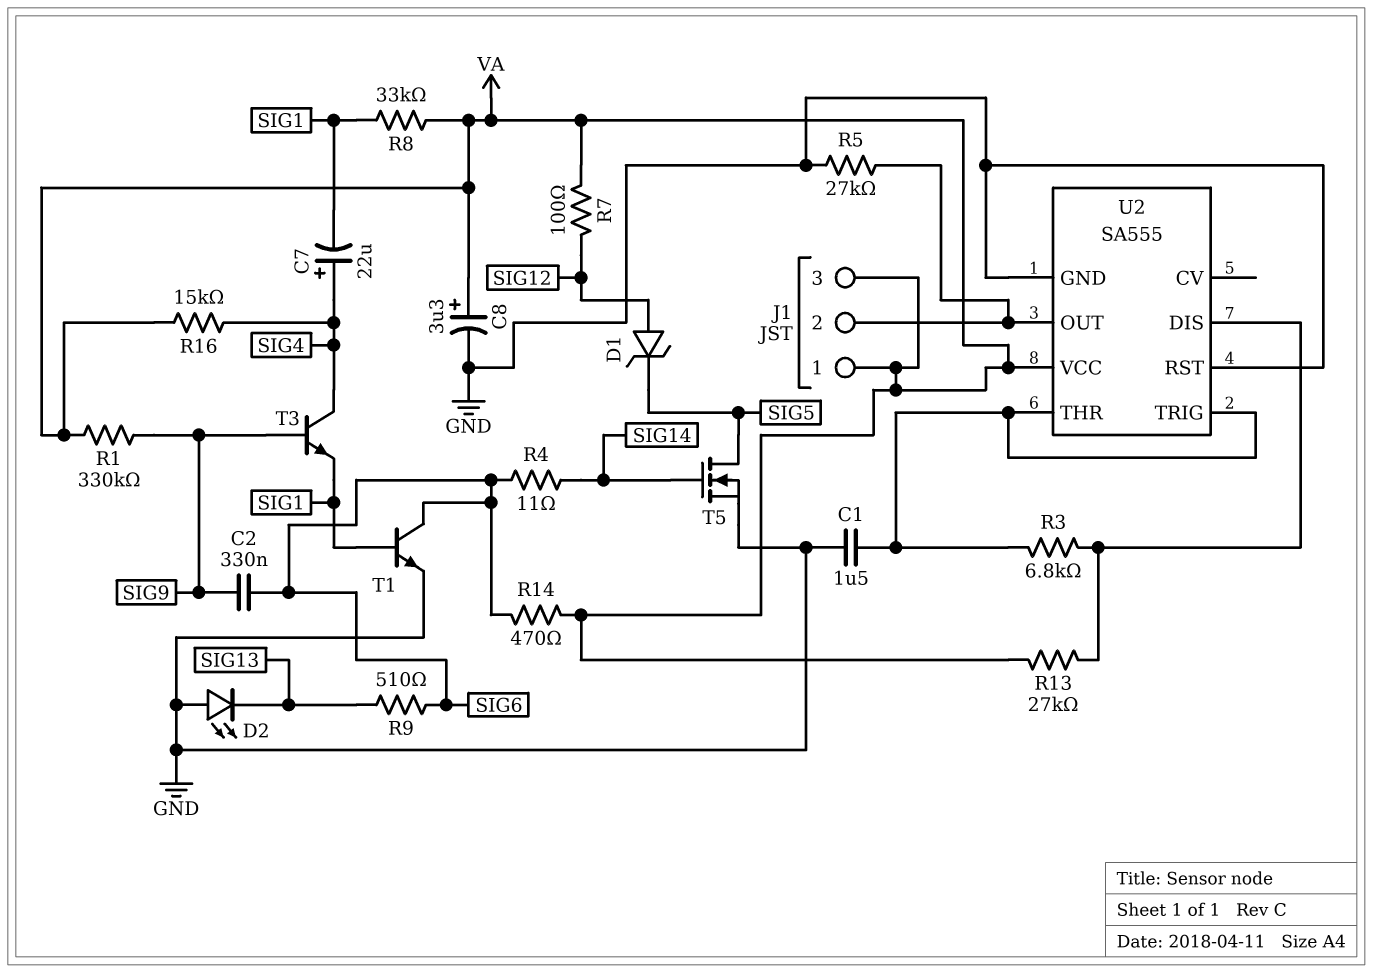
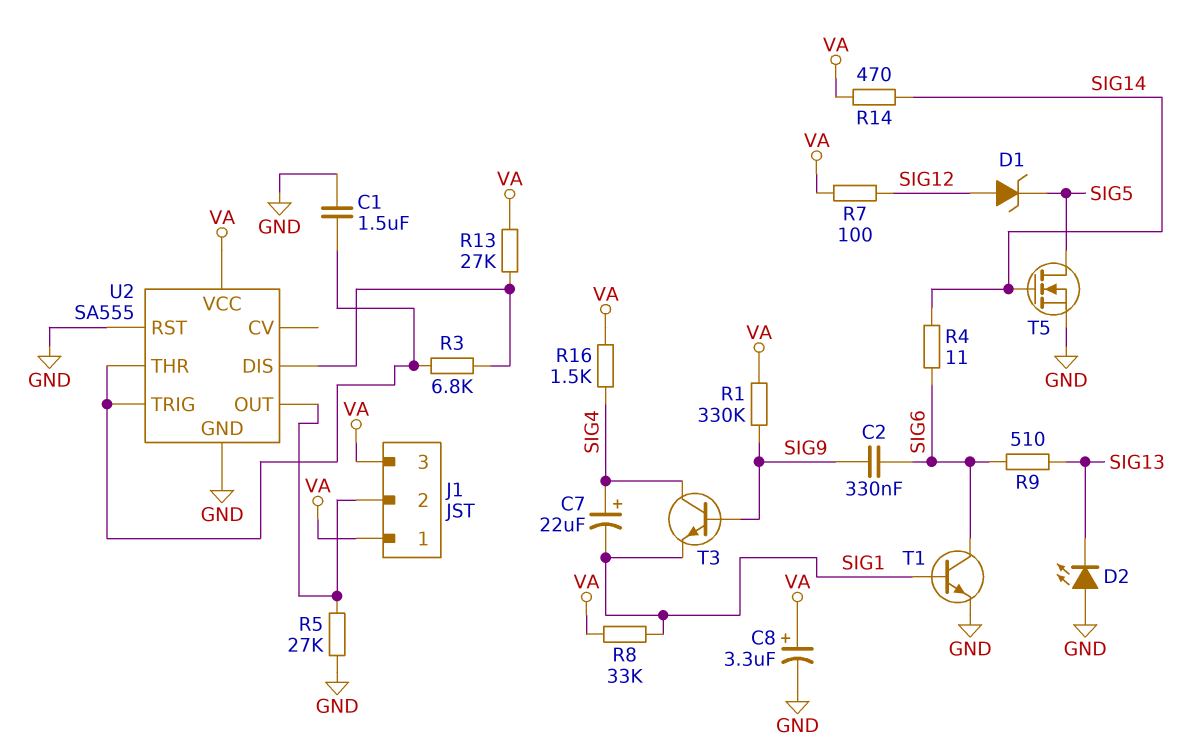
R14: 470 (SIG6, VA) -> 470 (SIG14, VA)
R16: 15k (SIG4, VA) -> 1.5k (SIG4, VA)

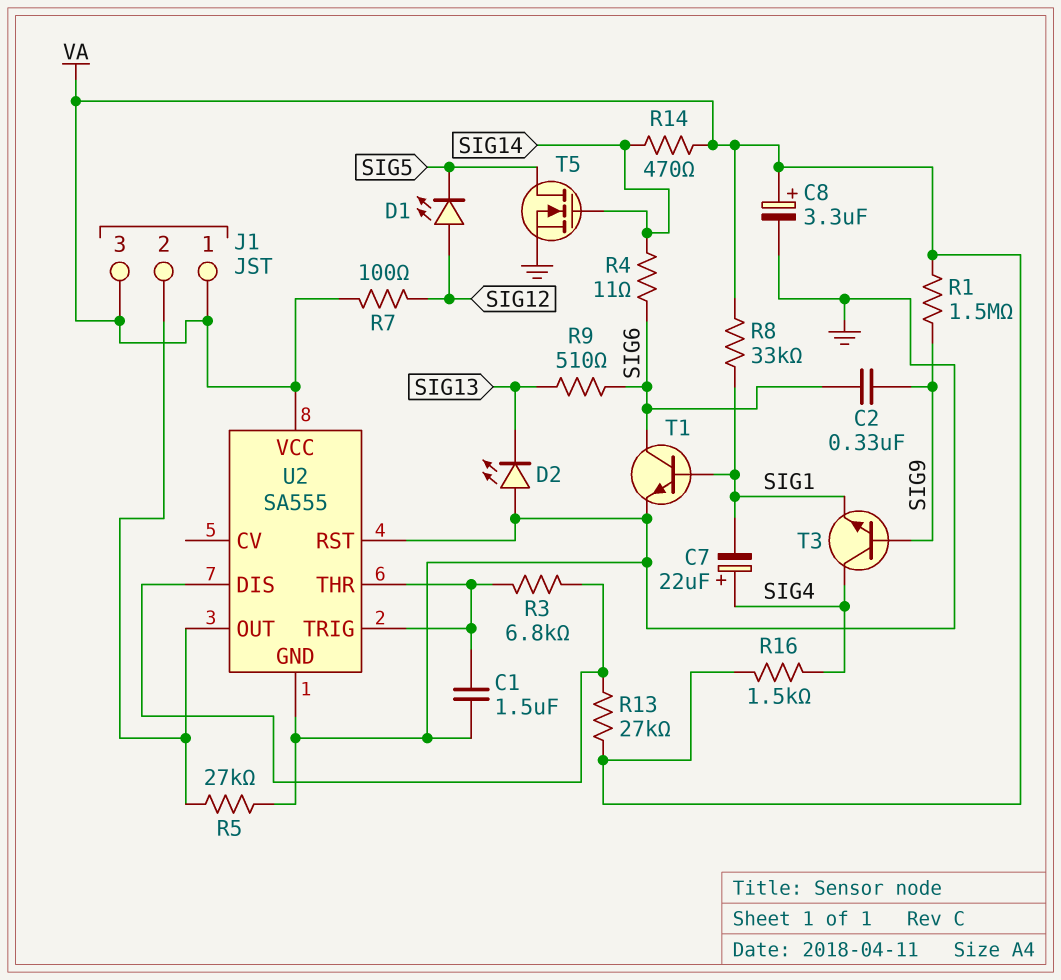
D1: zener (A SIG12, K SIG5) -> LED (A SIG12, K SIG5)
R1: 330k (SIG9, VA) -> 1.5M (SIG9, VA)

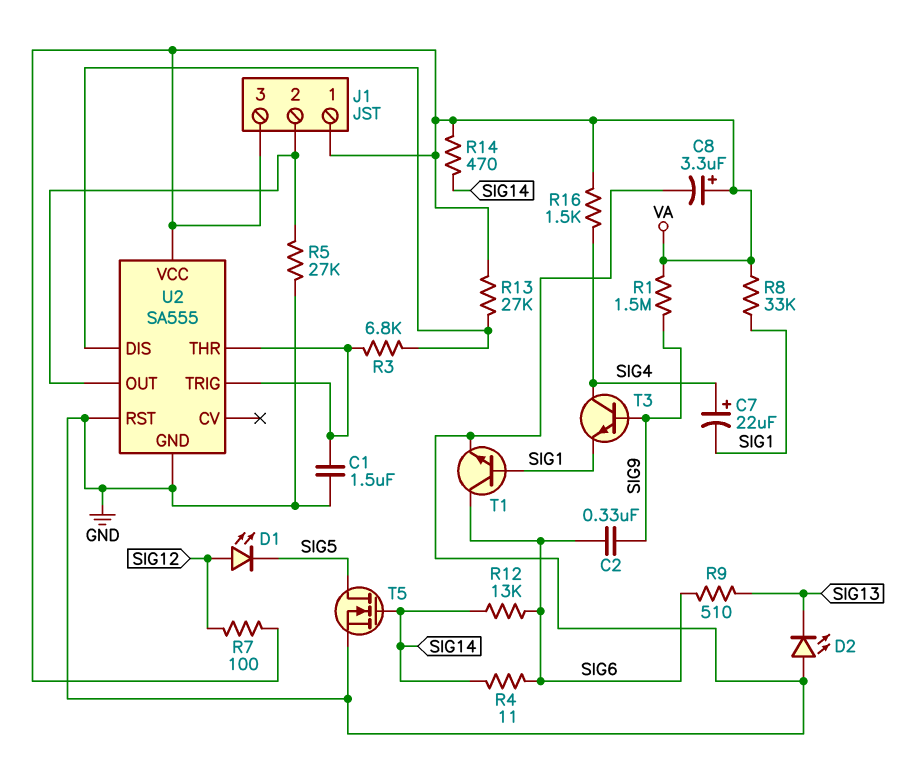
R12: none -> 13k (SIG6, SIG14)

